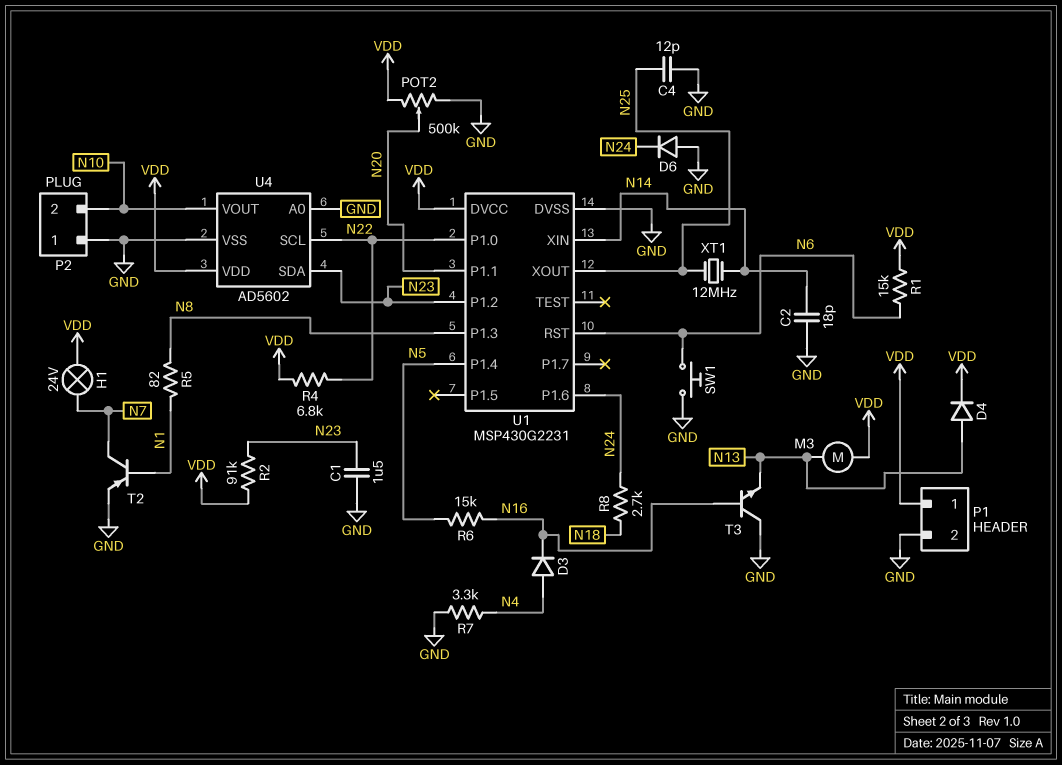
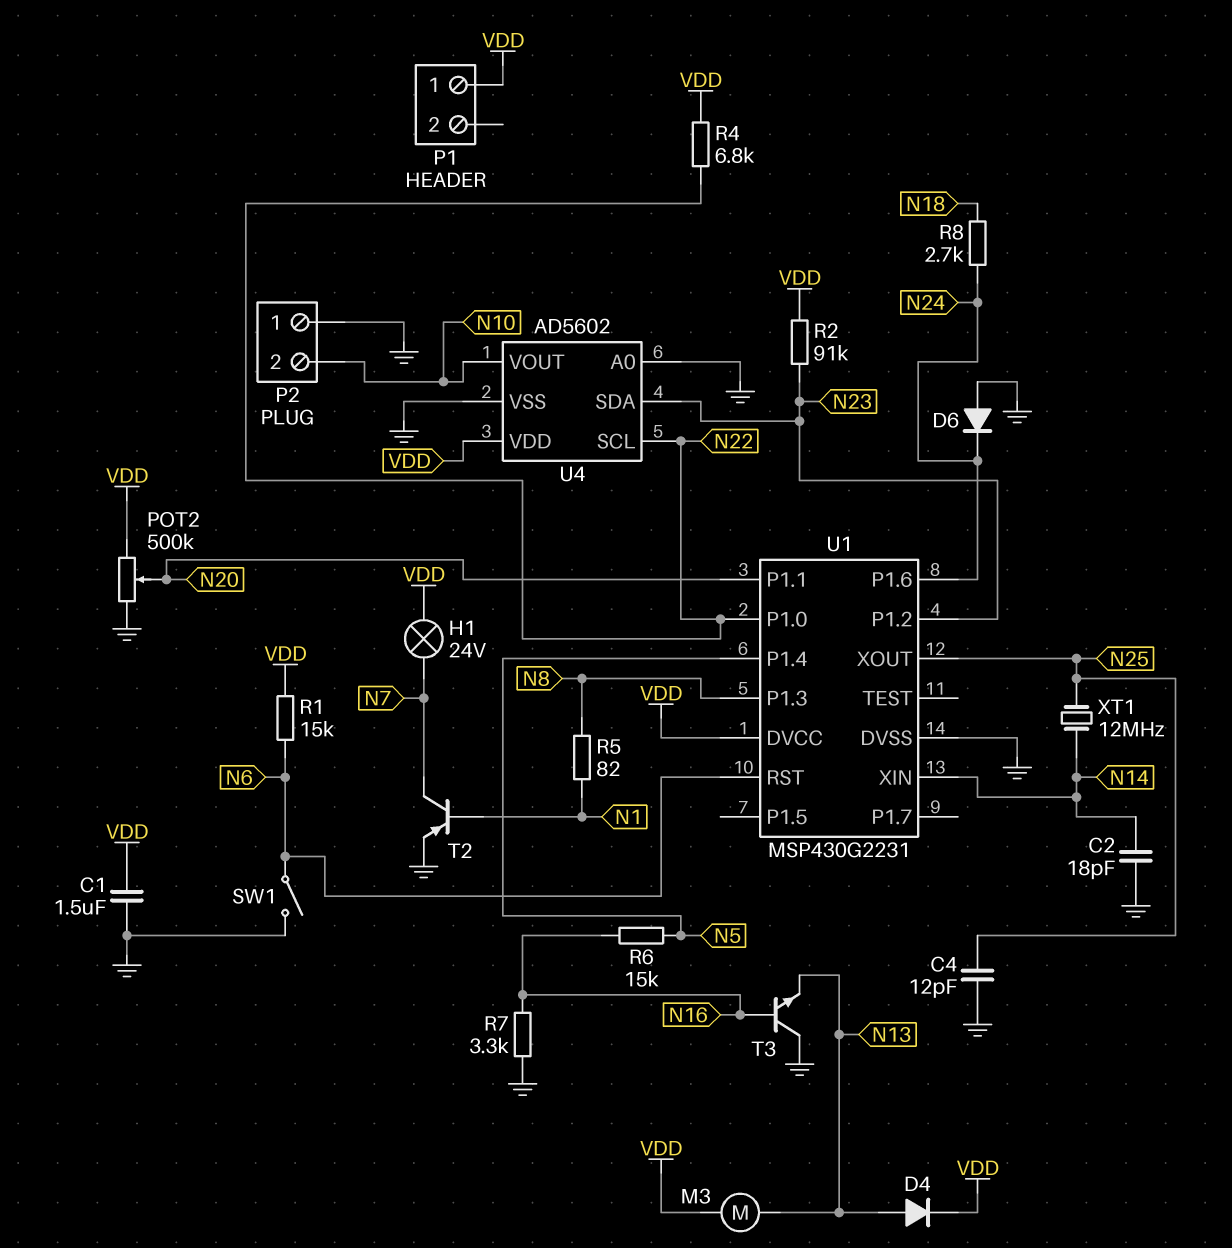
C1: 1.5uF (GND, N23) -> 1.5uF (GND, VDD)
D3: diode (A N4, K N16) -> none
P1 pin 2: GND -> none
R7: 3.3k (GND, N4) -> 3.3k (GND, N16)
SW1: button (GND, N6) -> switch (GND, N6)

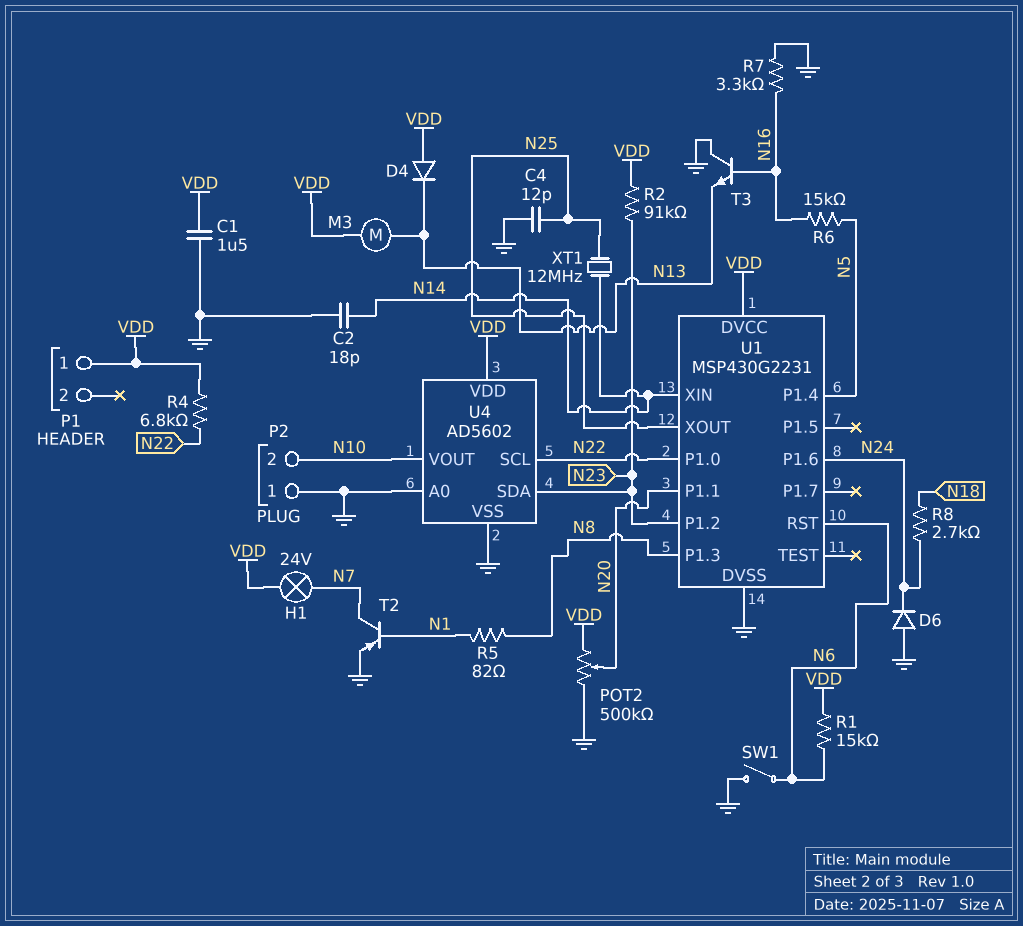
D4: diode (A N13, K VDD) -> diode (A VDD, K N13)

